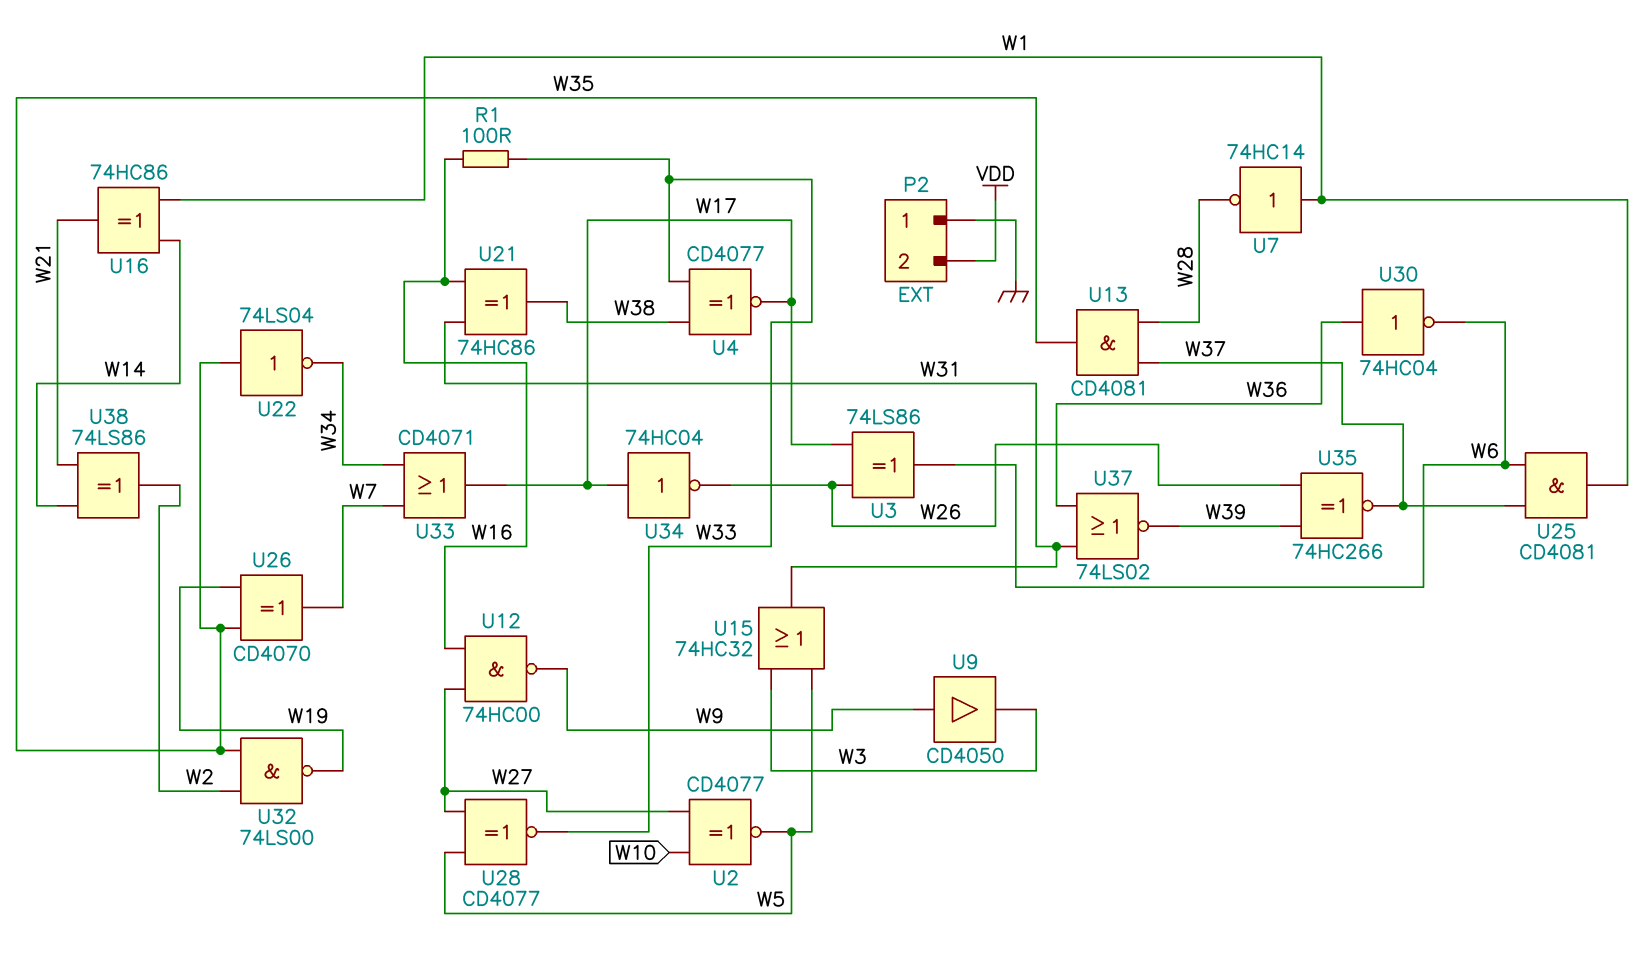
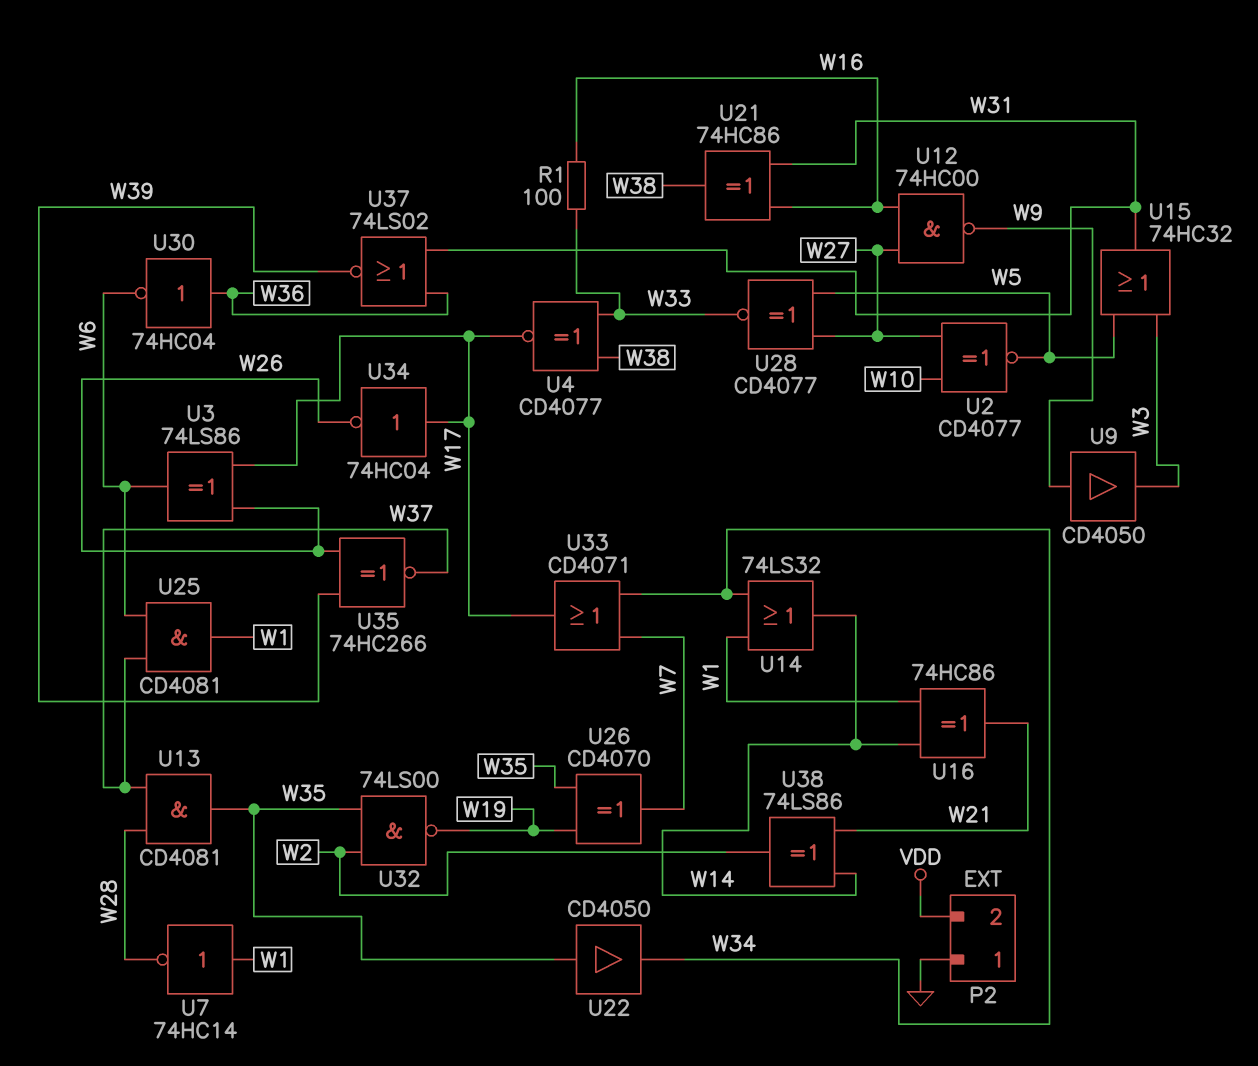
U14: none -> OR 74LS32 (in W1, in W34, out W14)
U22: NOT 74LS04 (in W35, out W34) -> buffer CD4050 (in W35, out W34)

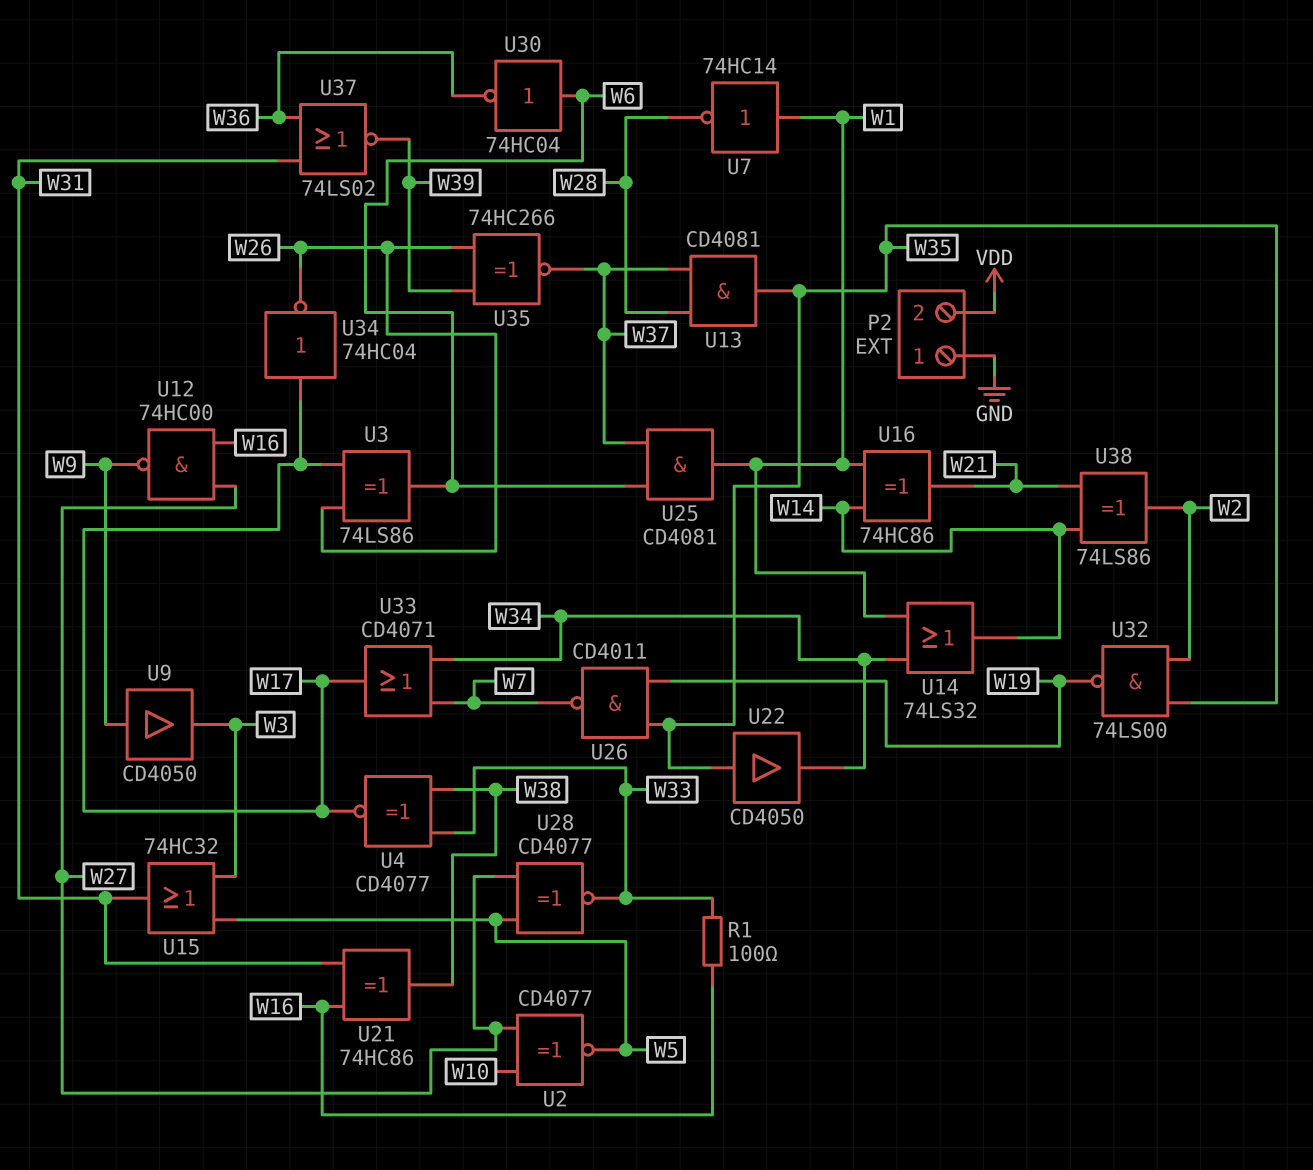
U26: XOR CD4070 (in W19, in W35, out W7) -> NAND CD4011 (in W19, in W35, out W7)
U30: NOT 74HC04 (in W36, out W6) -> NOT 74HC04 (in W6, out W36)

